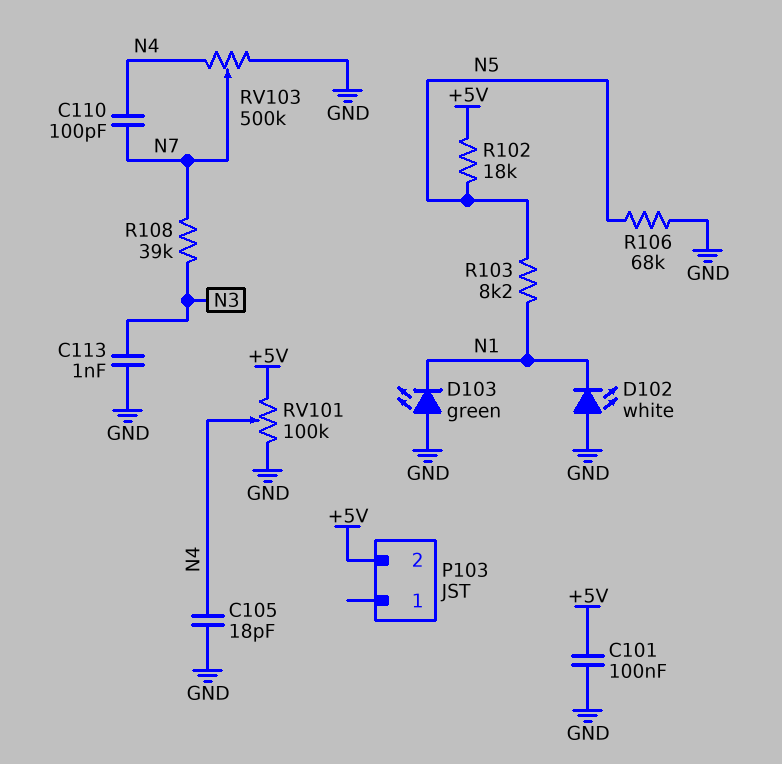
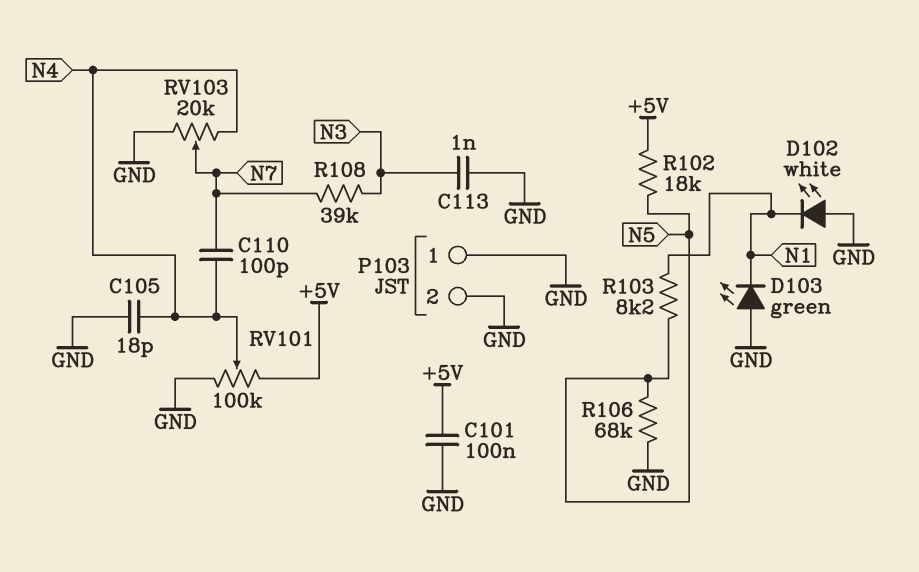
P103 pin 1: none -> GND
P103 pin 2: +5V -> GND
RV103: 500k (GND, N4, wiper N7) -> 20k (GND, N4, wiper N7)

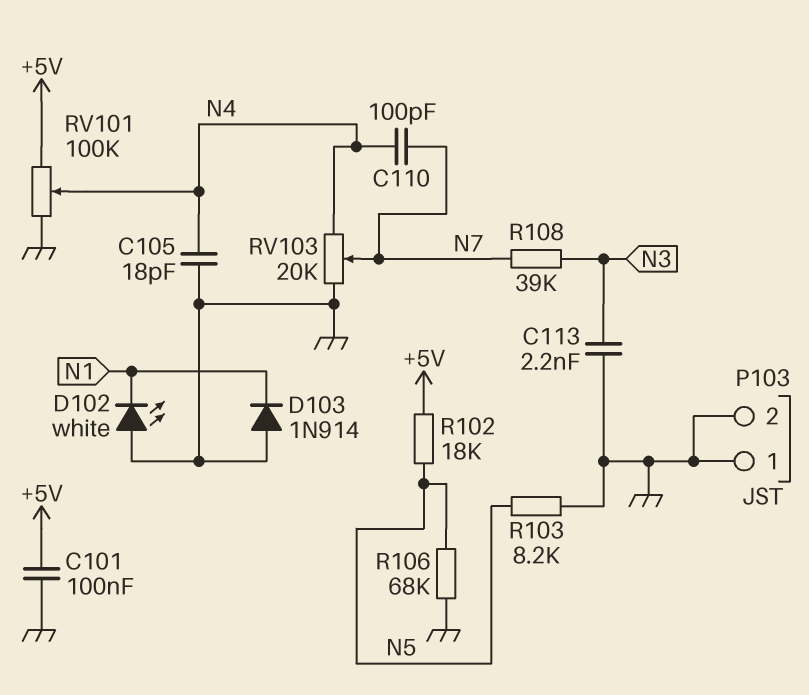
C113: 1nF (GND, N3) -> 2.2nF (GND, N3)
D103: LED green (A GND, K N1) -> diode 1N914 (A GND, K N1)
R103: 8.2k (N1, N5) -> 8.2k (GND, N5)

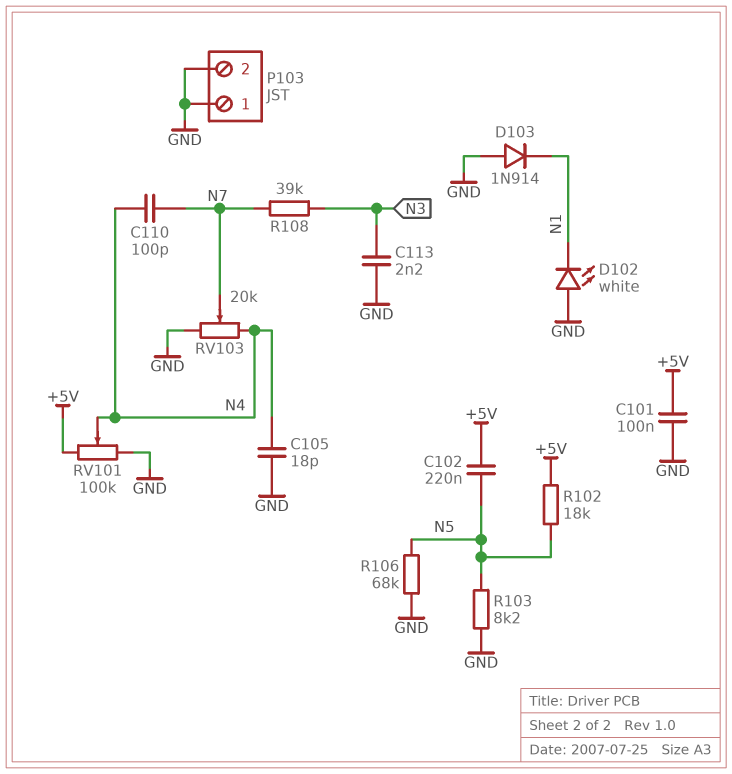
C102: none -> 220nF (+5V, N5)

